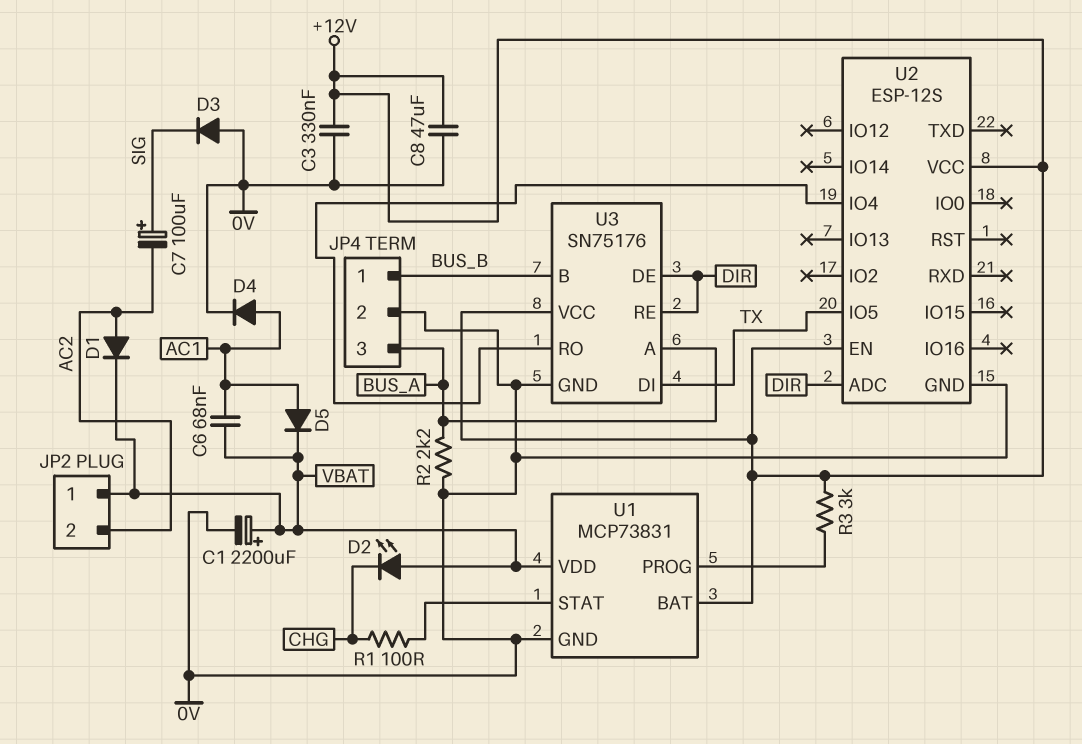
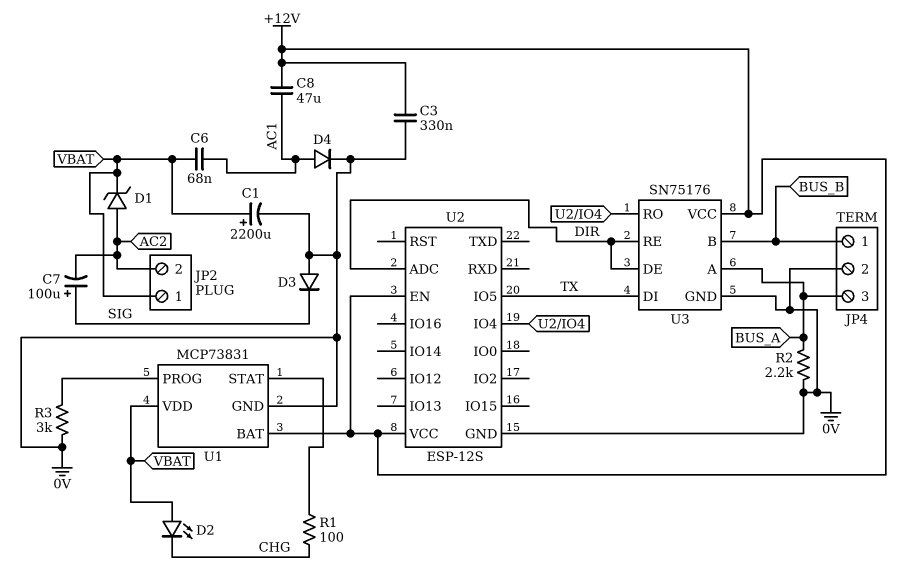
C8: 47uF (+12V, 0V) -> 47uF (+12V, AC1)
D1: diode (A AC2, K VBAT) -> zener (A AC2, K VBAT)
D5: diode (A AC1, K VBAT) -> none
R3: 3k (+12V, U1/PROG) -> 3k (0V, U1/PROG)

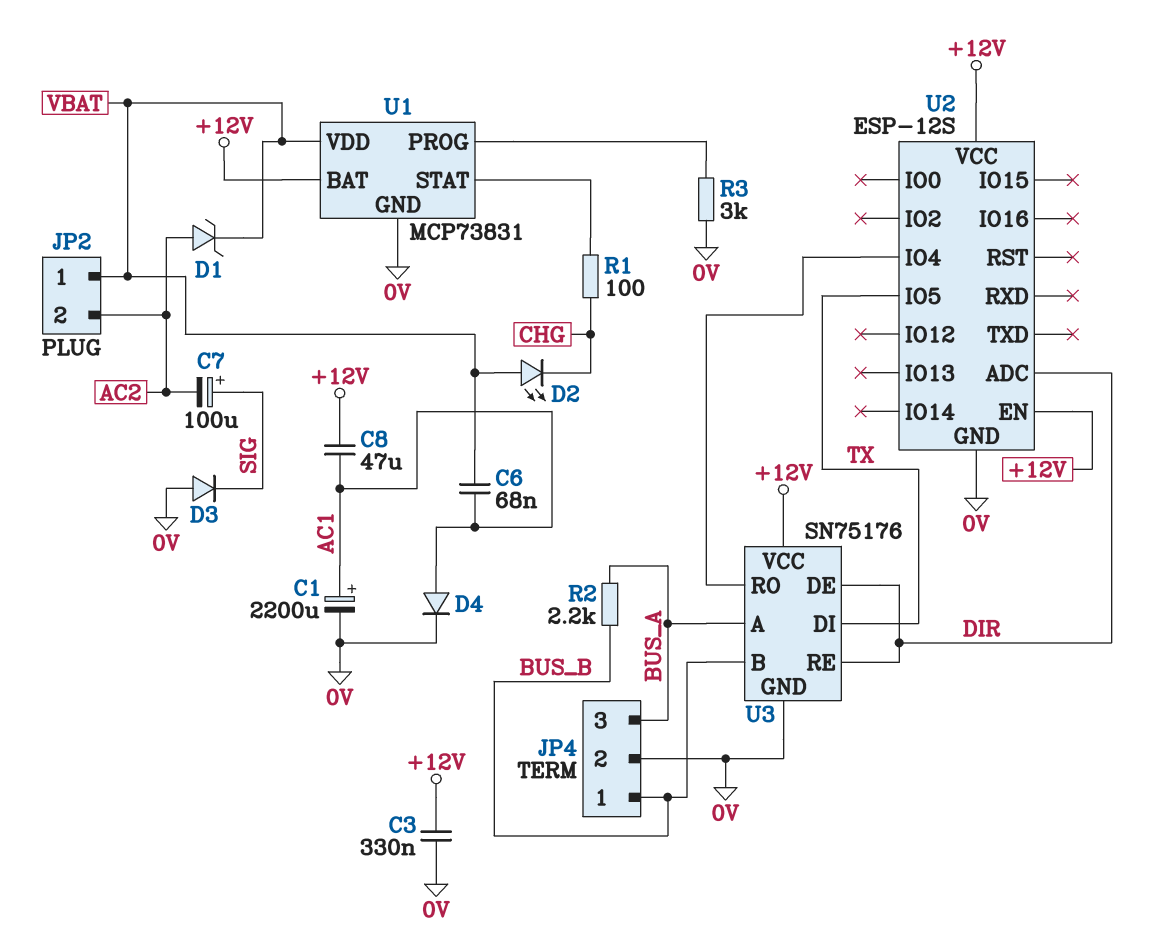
C1: 2200uF (plus VBAT, minus 0V) -> 2200uF (plus AC1, minus 0V)
R2: 2.2k (0V, BUS_A) -> 2.2k (BUS_A, BUS_B)

